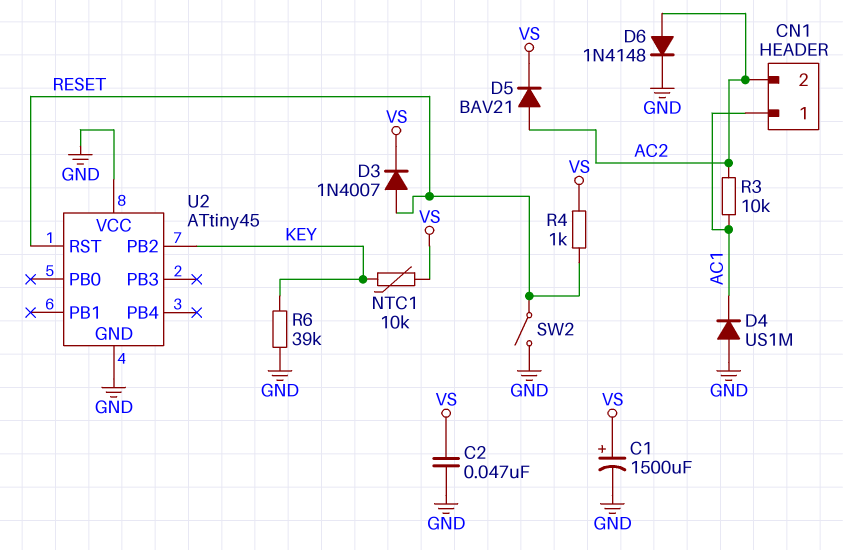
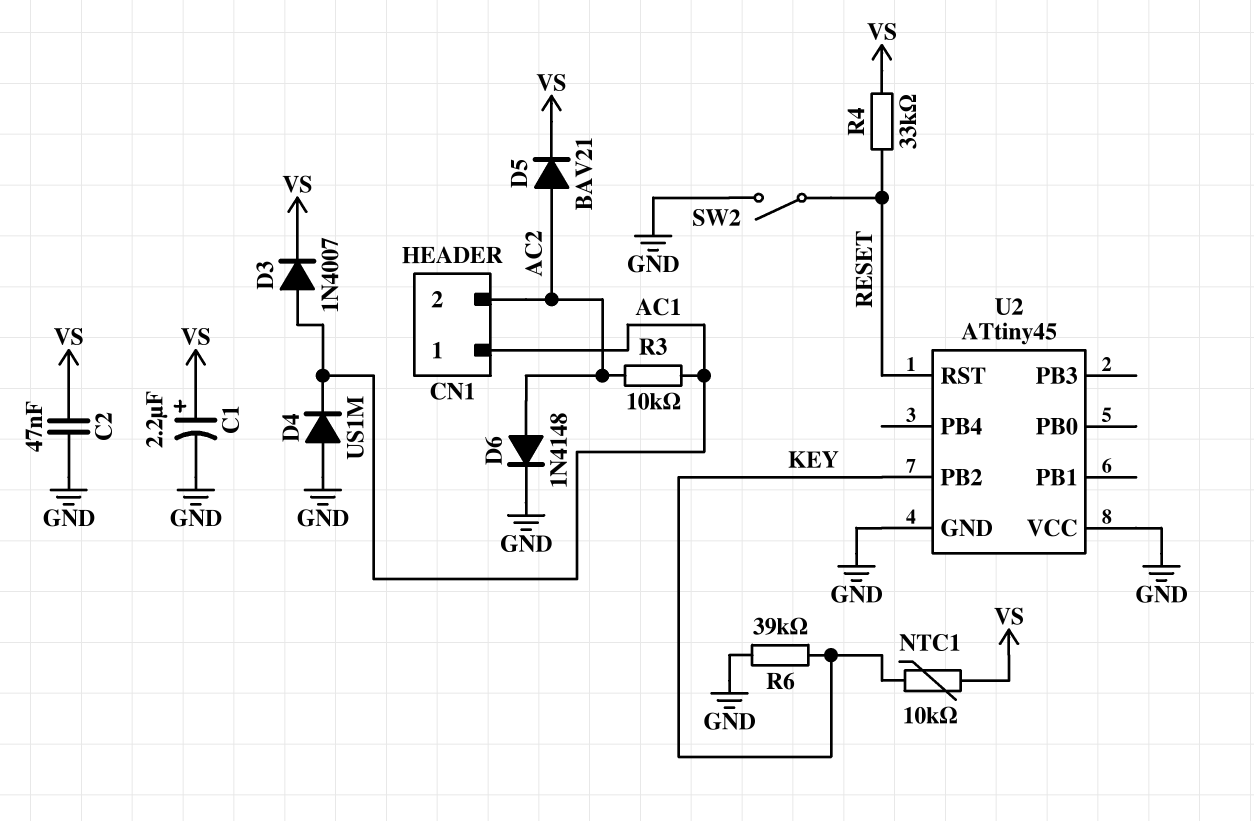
C1: 1500uF (plus VS, minus GND) -> 2.2uF (plus VS, minus GND)
D3: diode 1N4007 (A RESET, K VS) -> diode 1N4007 (A AC1, K VS)
R4: 1k (RESET, VS) -> 33k (RESET, VS)

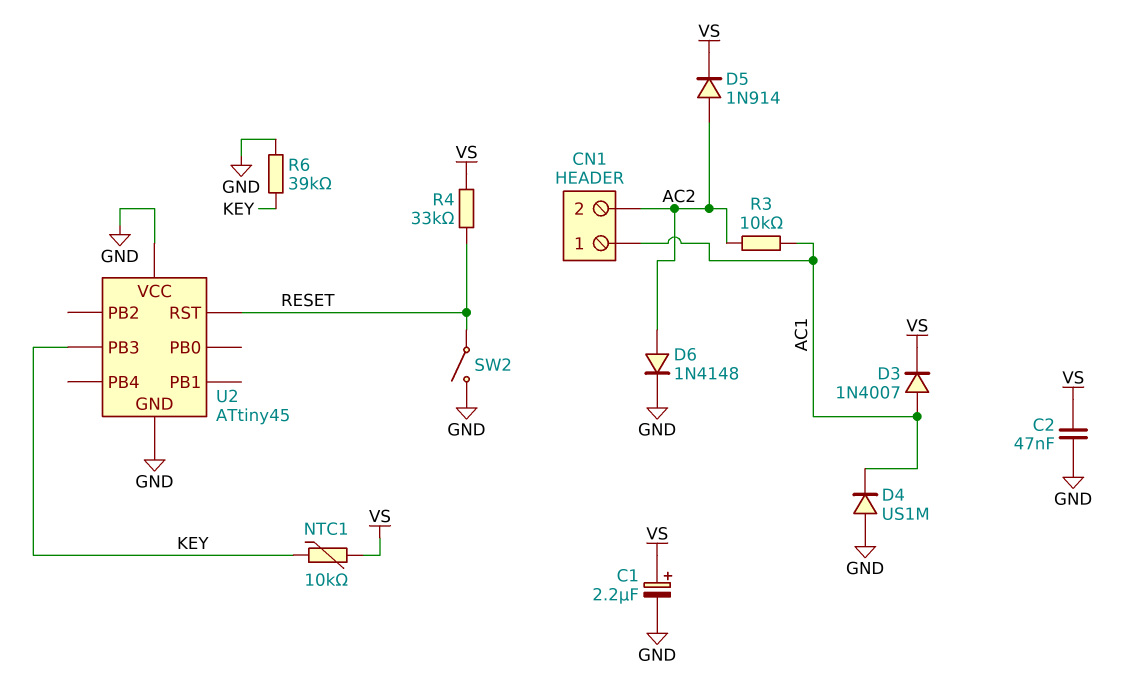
D5: diode BAV21 (A AC2, K VS) -> diode 1N914 (A AC2, K VS)
U2 pin PB2: KEY -> none
U2 pin PB3: none -> KEY

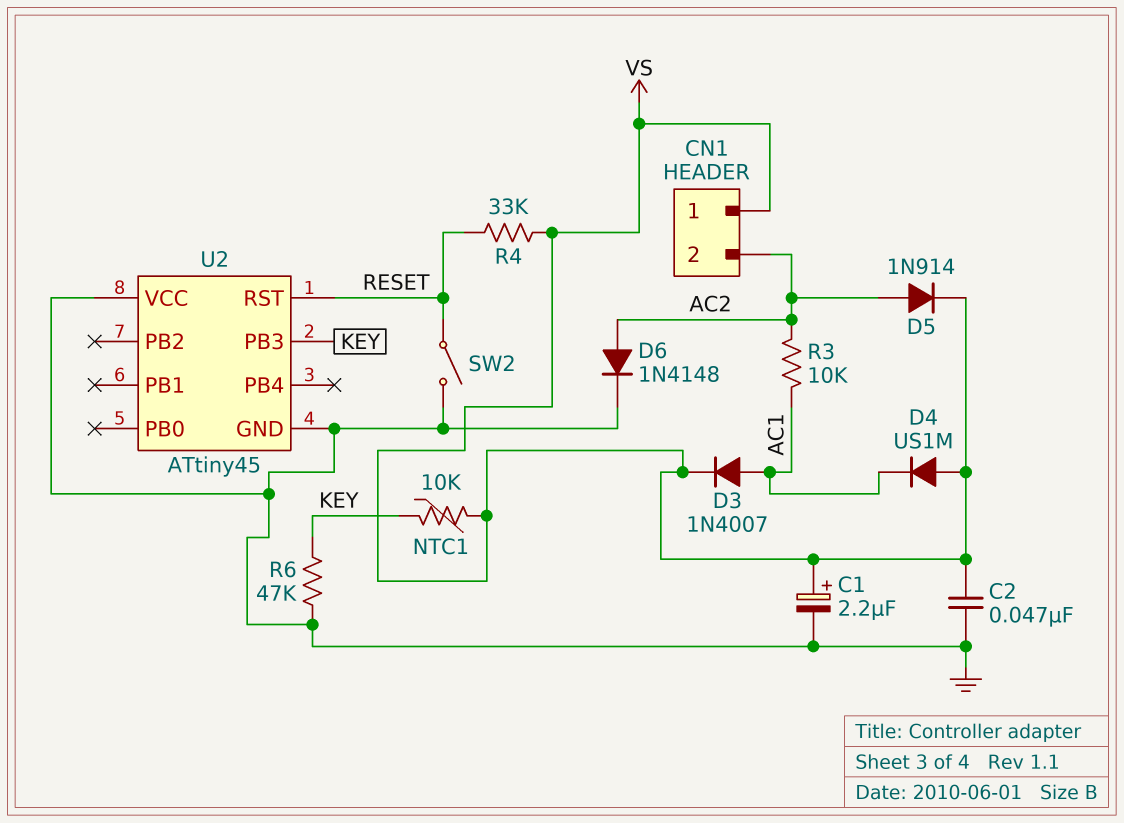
CN1 pin 1: AC1 -> VS
D4: diode US1M (A GND, K AC1) -> diode US1M (A VS, K AC1)
R6: 39k (GND, KEY) -> 47k (GND, KEY)

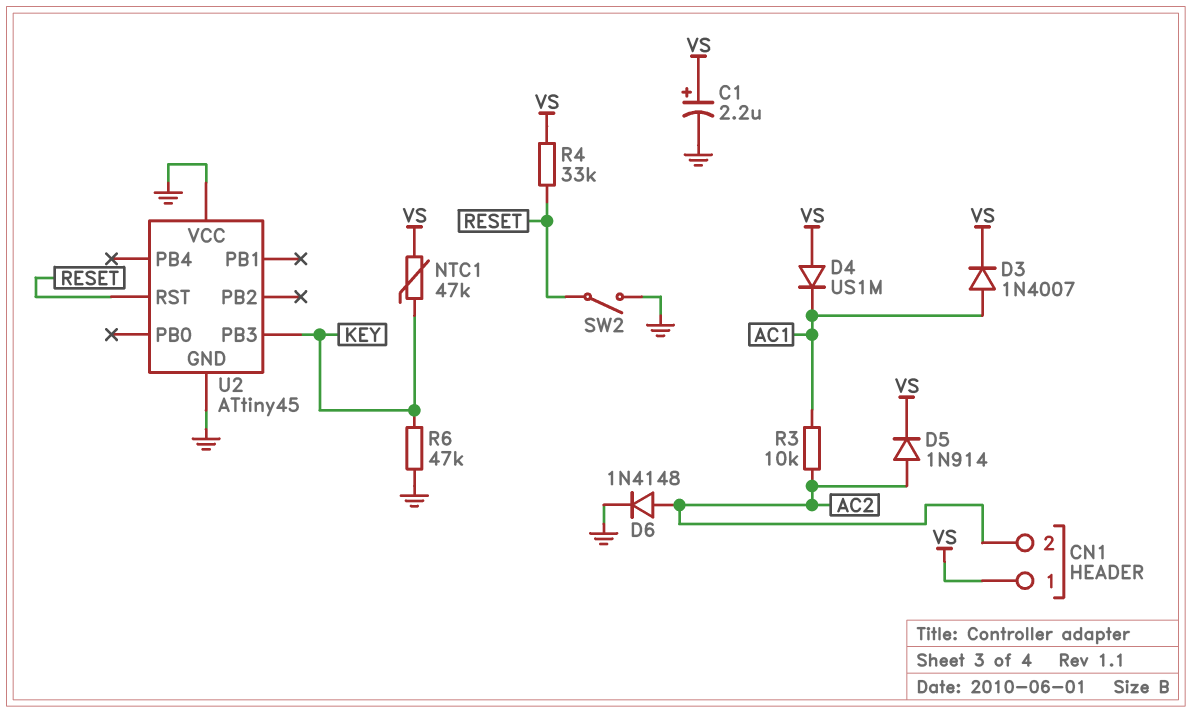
C2: 47nF (GND, VS) -> none
NTC1: 10k (KEY, VS) -> 47k (KEY, VS)

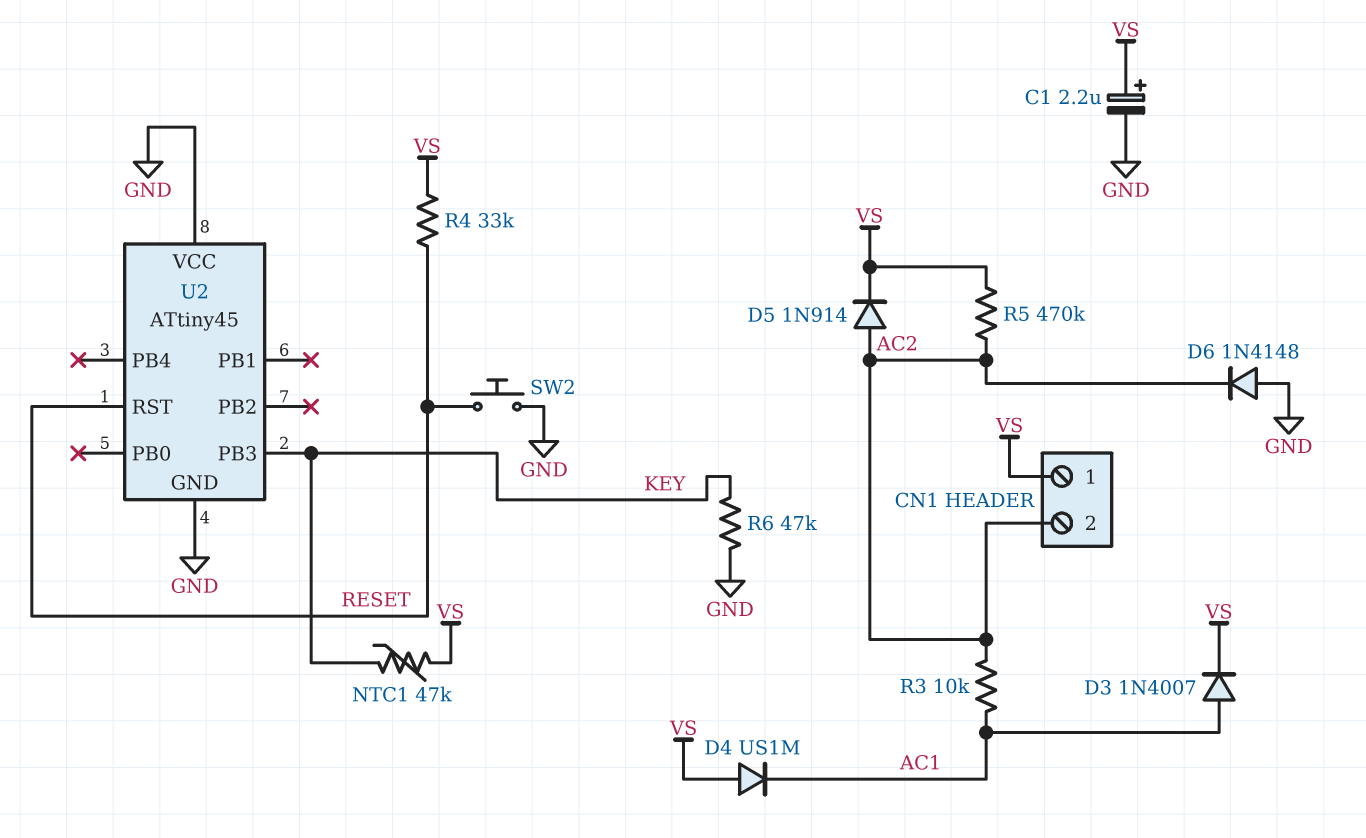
D6: diode 1N4148 (A AC2, K GND) -> diode 1N4148 (A GND, K AC2)
R5: none -> 470k (AC2, VS)
SW2: switch (GND, RESET) -> button (GND, RESET)

